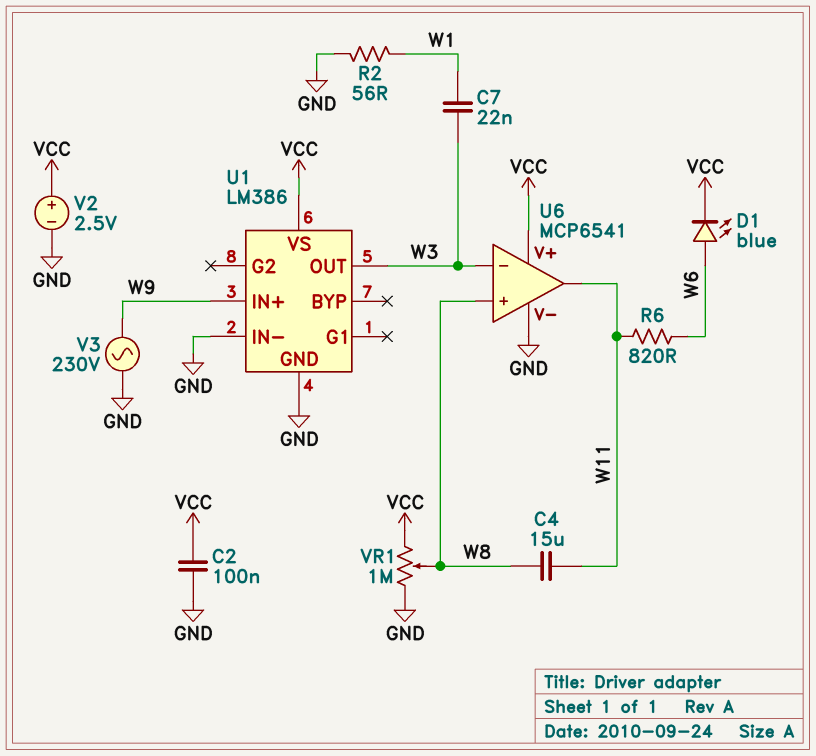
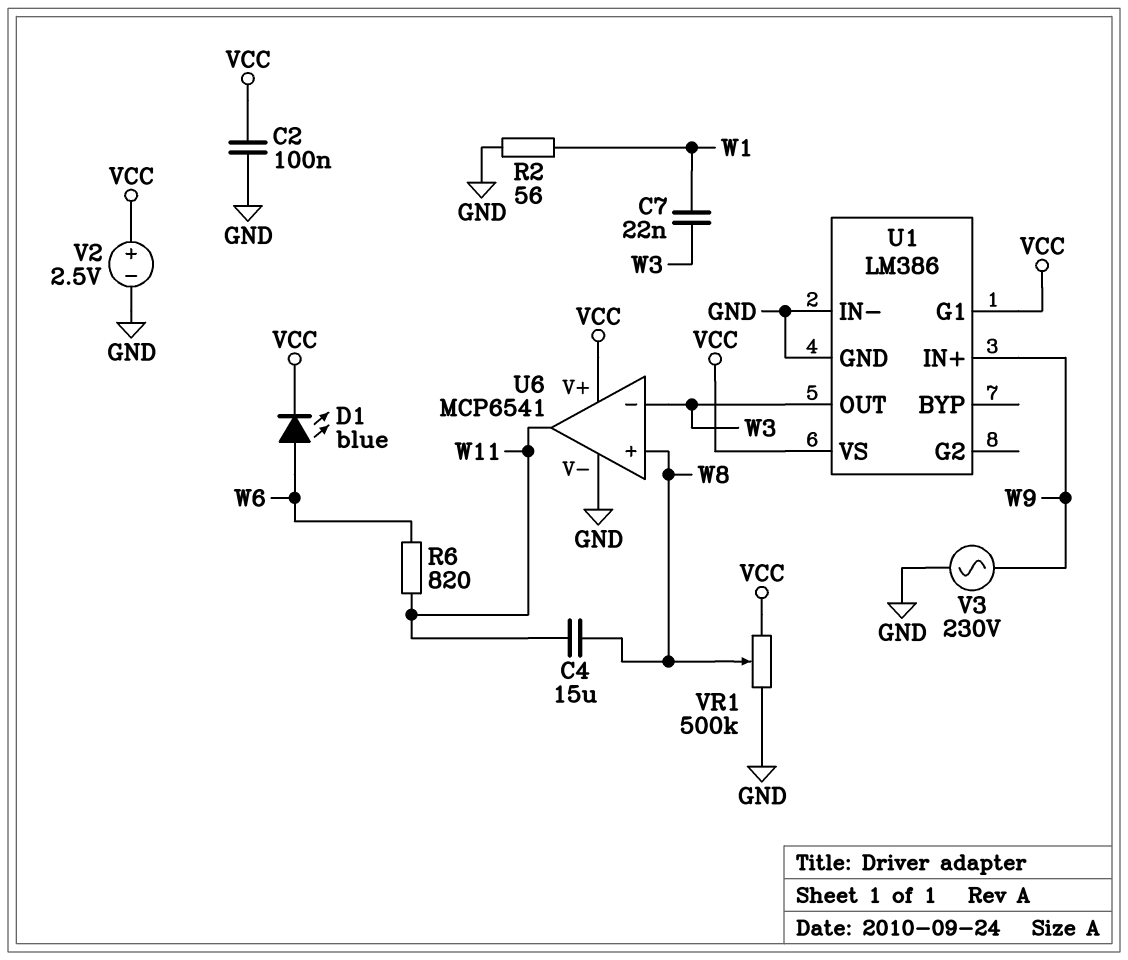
U1 pin G1: none -> VCC
VR1: 1M (GND, VCC, wiper W8) -> 500k (GND, VCC, wiper W8)

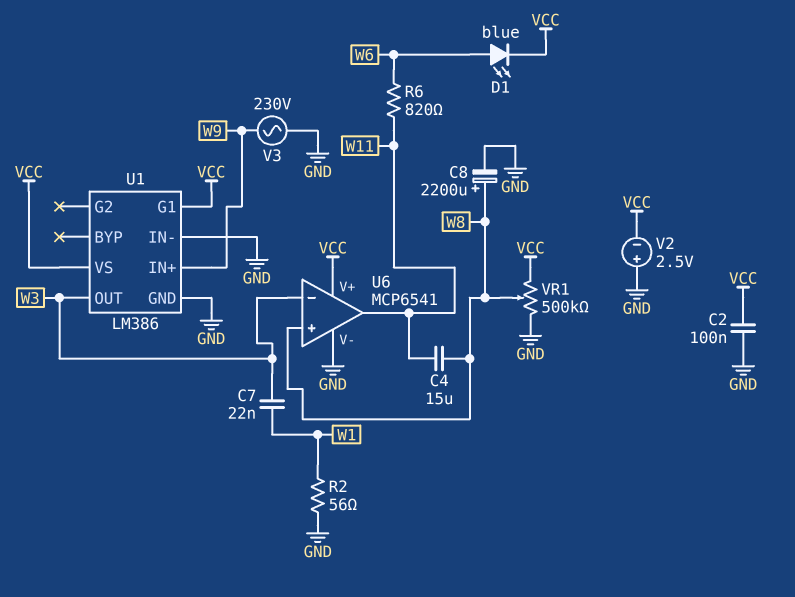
C8: none -> 2200uF (plus W8, minus GND)
V2: 2.5V (plus VCC, minus GND) -> 2.5V (plus GND, minus VCC)

